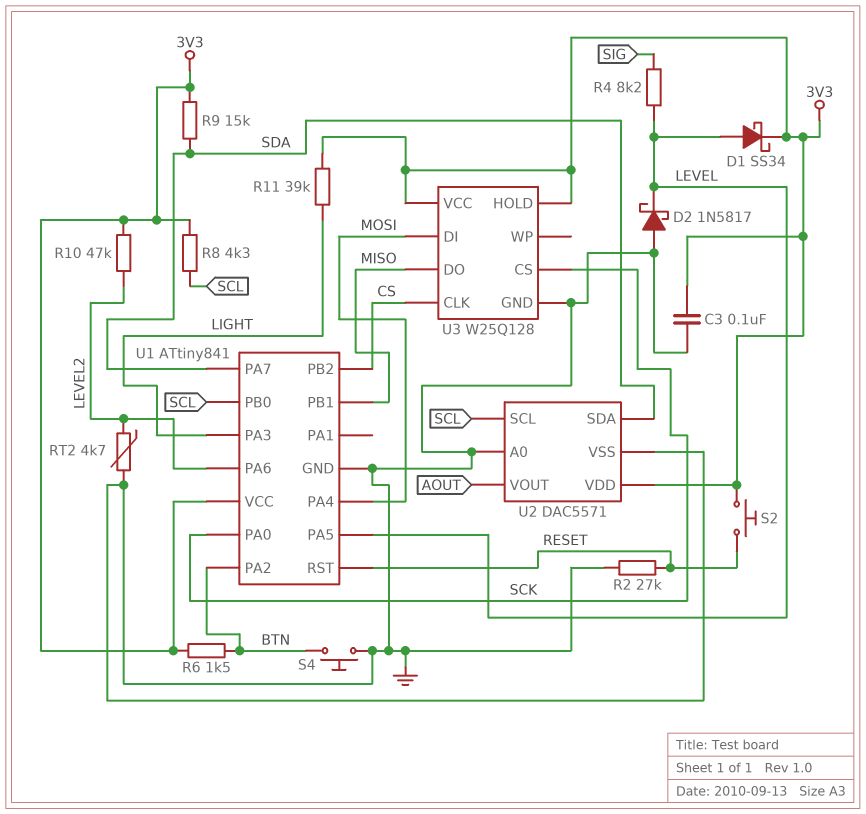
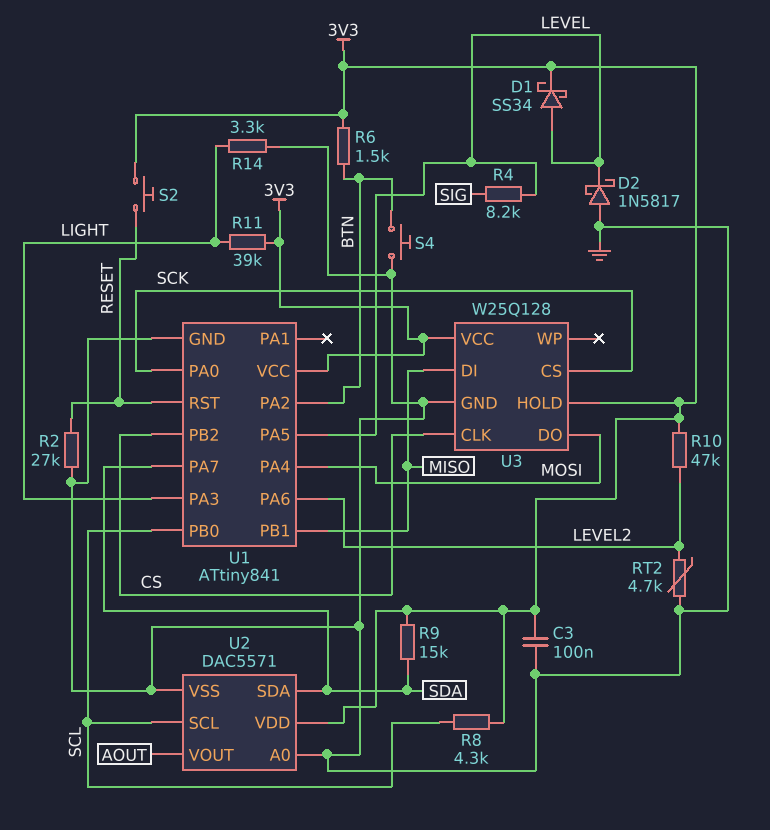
R14: none -> 3.3k (GND, LIGHT)
U3 pin DI: MOSI -> MISO
U3 pin DO: MISO -> MOSI

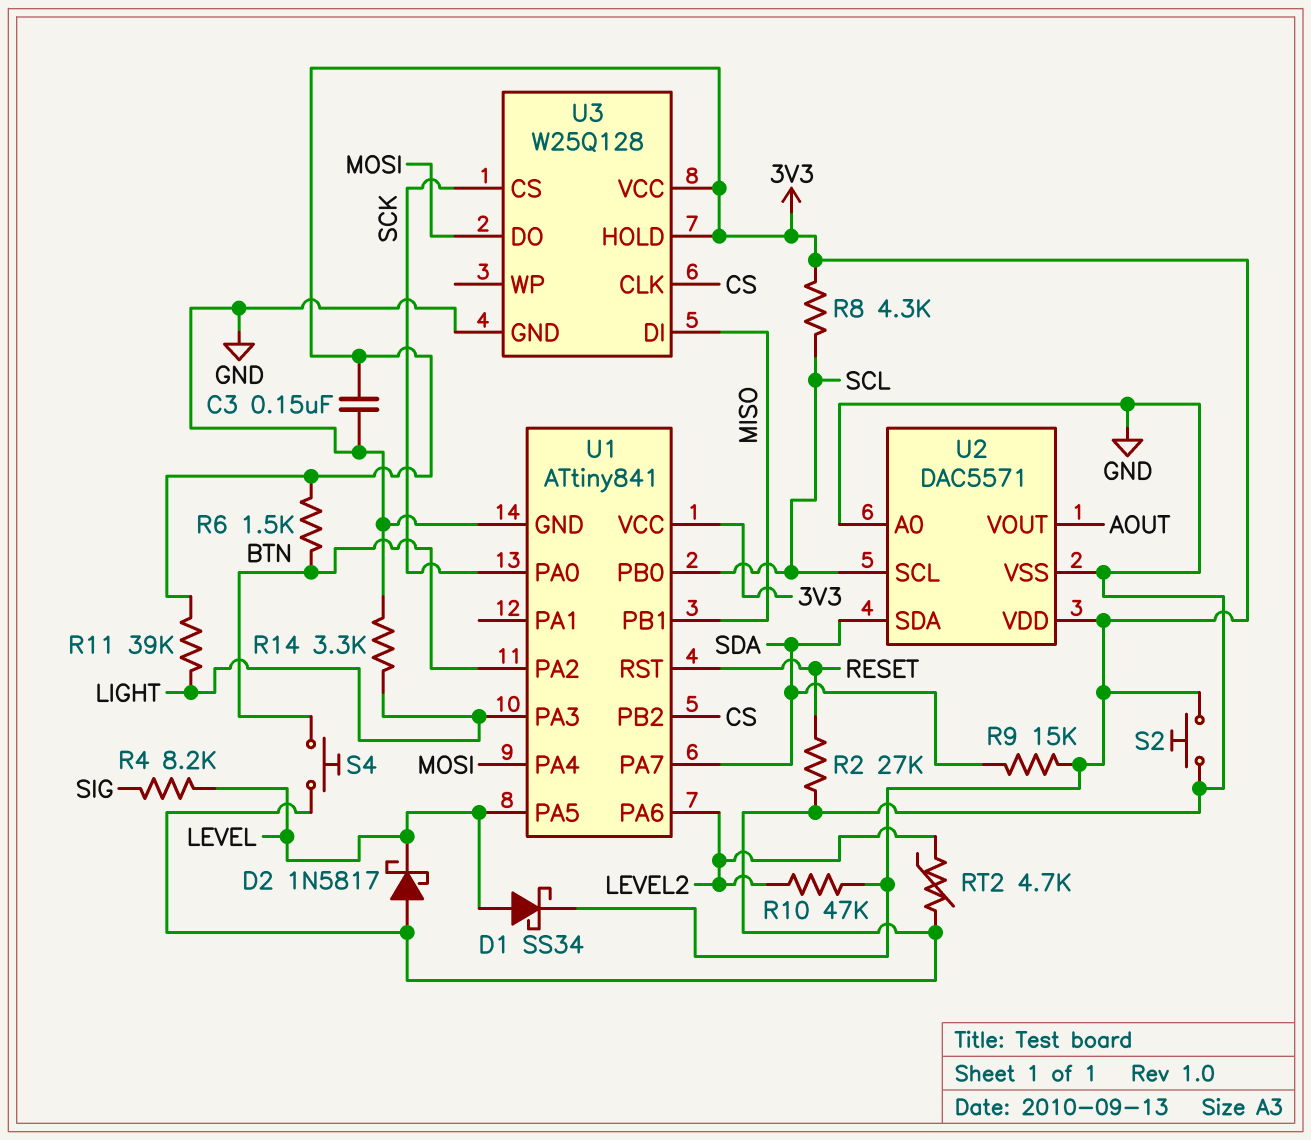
C3: 100nF (3V3, GND) -> 150nF (3V3, GND)
S2: button (3V3, RESET) -> button (3V3, GND)

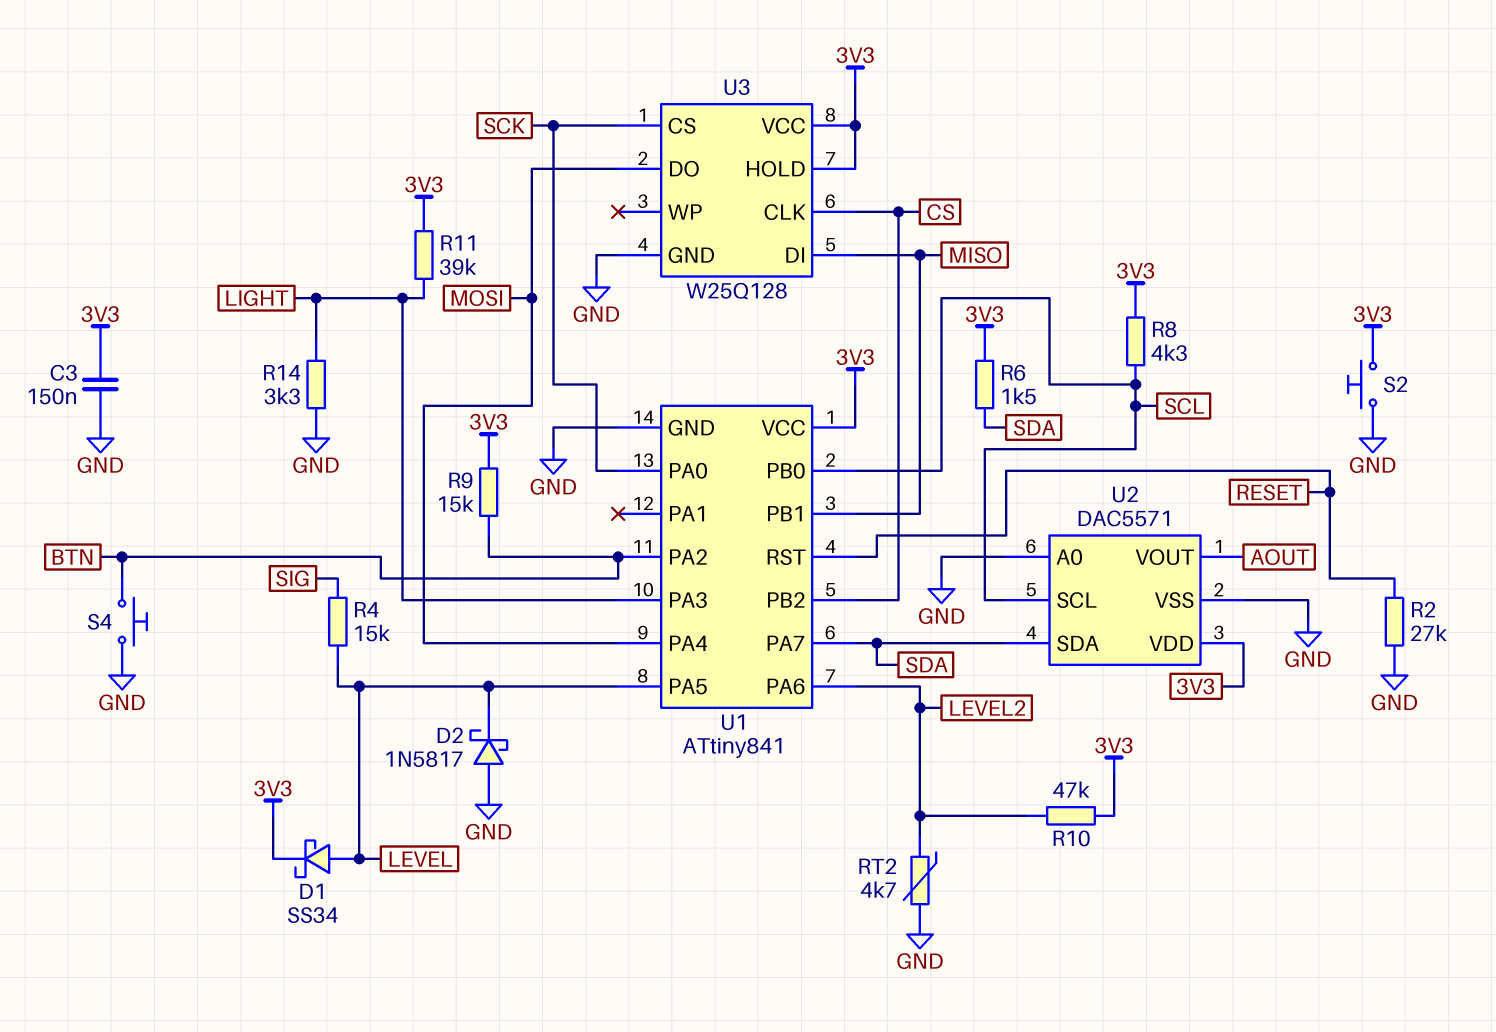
R4: 8.2k (LEVEL, SIG) -> 15k (LEVEL, SIG)
R6: 1.5k (3V3, BTN) -> 1.5k (3V3, SDA)
R9: 15k (3V3, SDA) -> 15k (3V3, BTN)

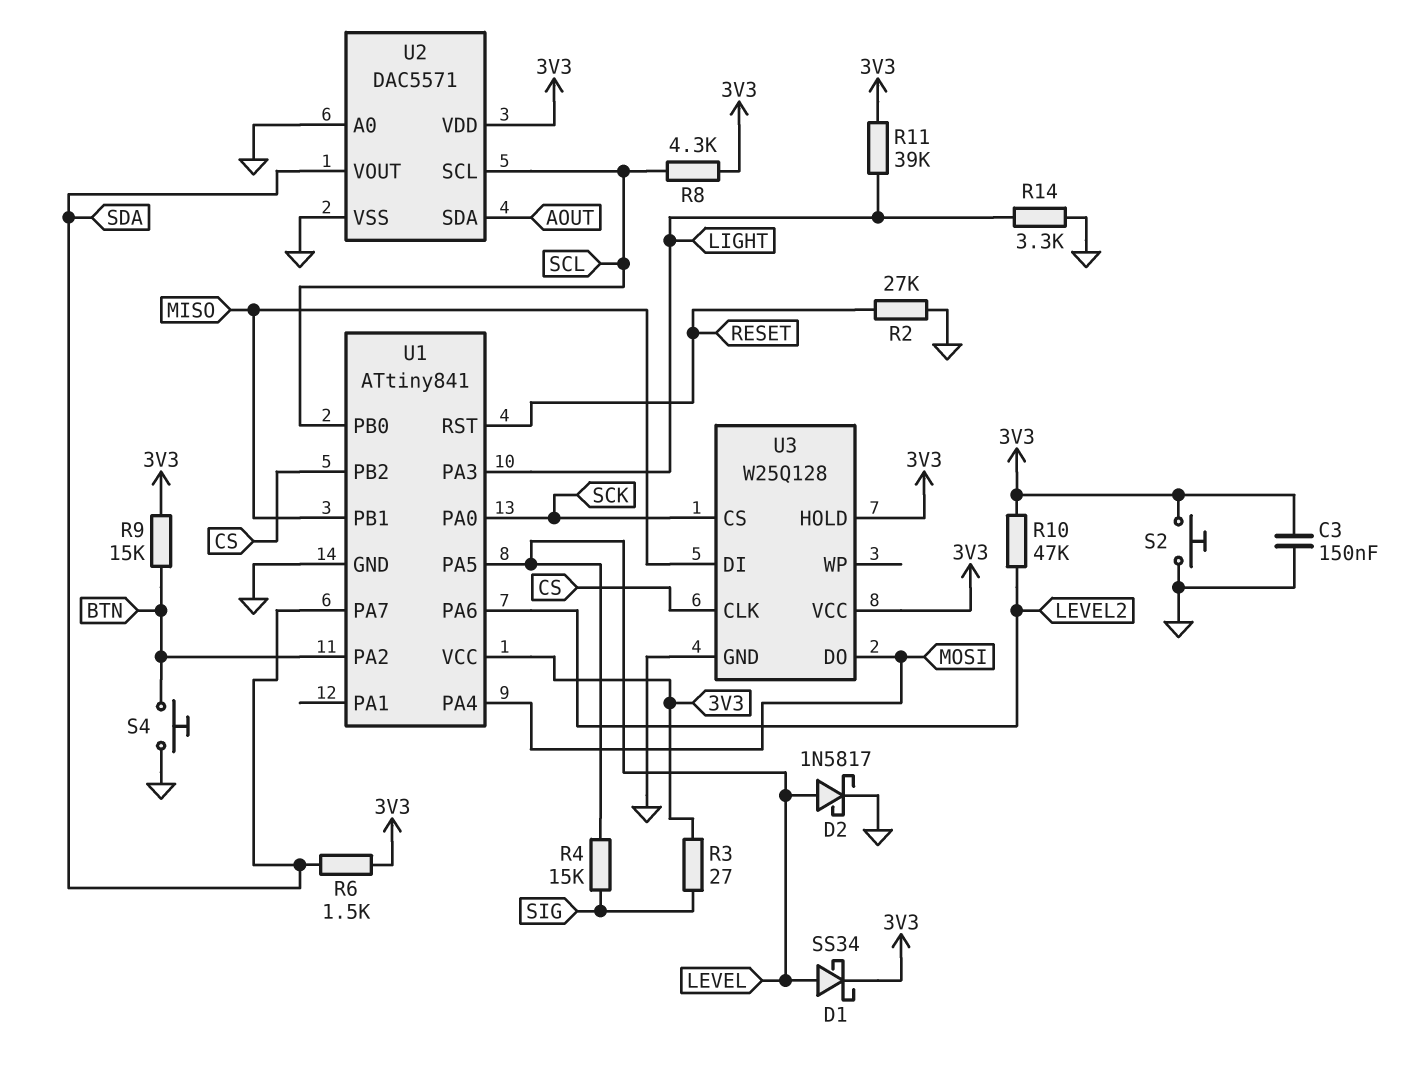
D2: schottky 1N5817 (A GND, K LEVEL) -> schottky 1N5817 (A LEVEL, K GND)
R3: none -> 27 (3V3, SIG)
RT2: 4.7k (GND, LEVEL2) -> none
U2 pin SDA: SDA -> AOUT
U2 pin VOUT: AOUT -> SDA

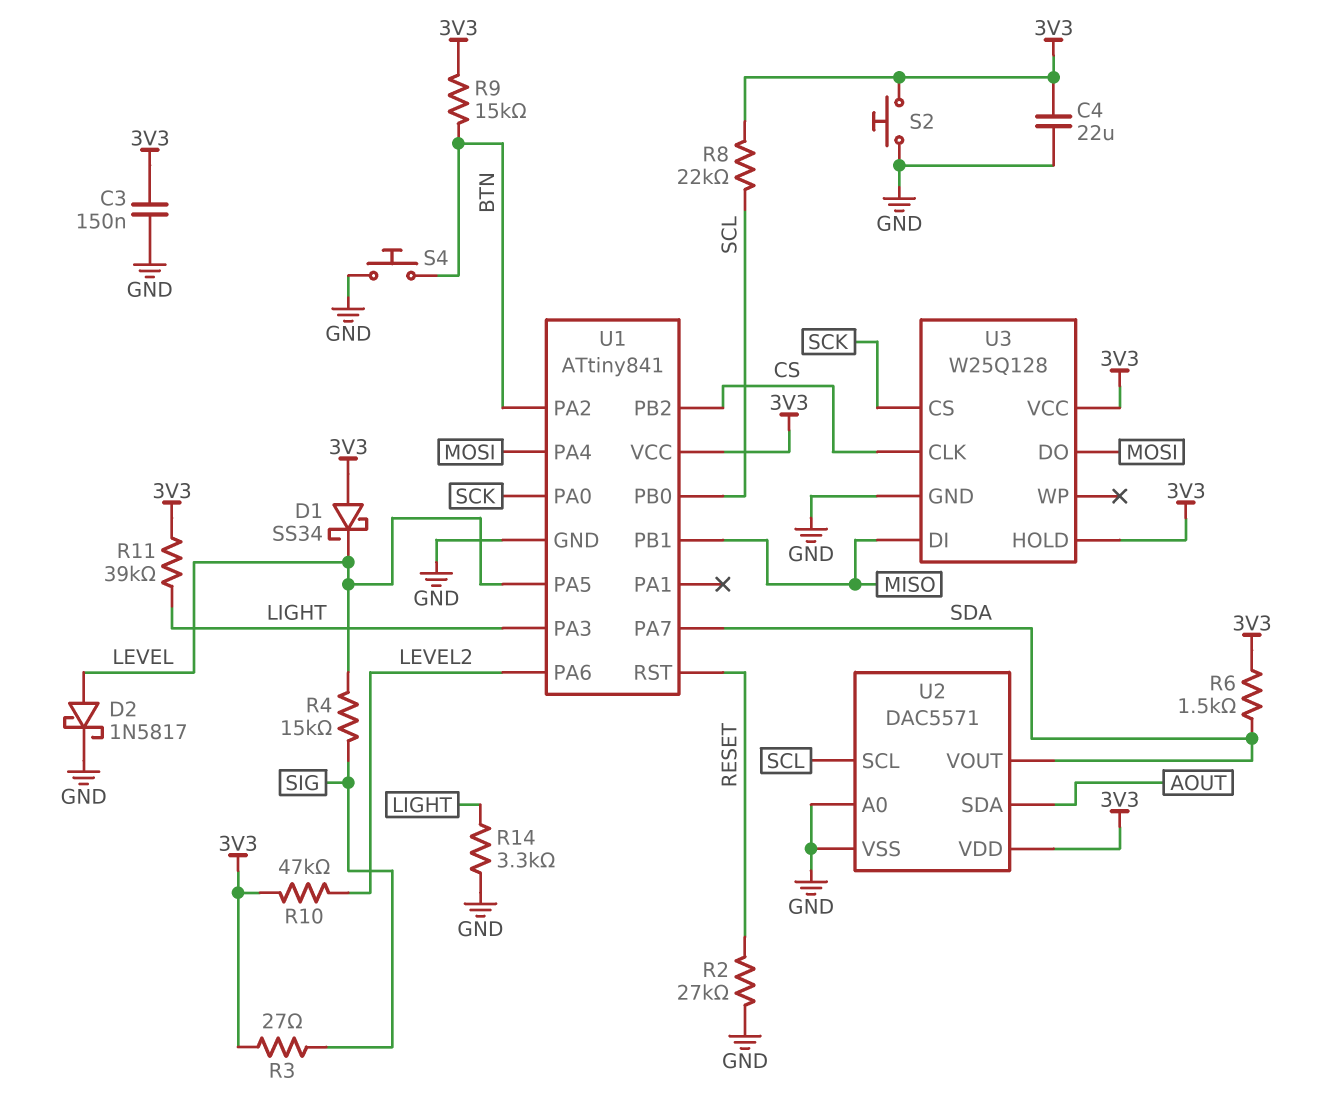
C4: none -> 22uF (3V3, GND)
D1: schottky SS34 (A LEVEL, K 3V3) -> schottky SS34 (A 3V3, K LEVEL)
R8: 4.3k (3V3, SCL) -> 22k (3V3, SCL)

